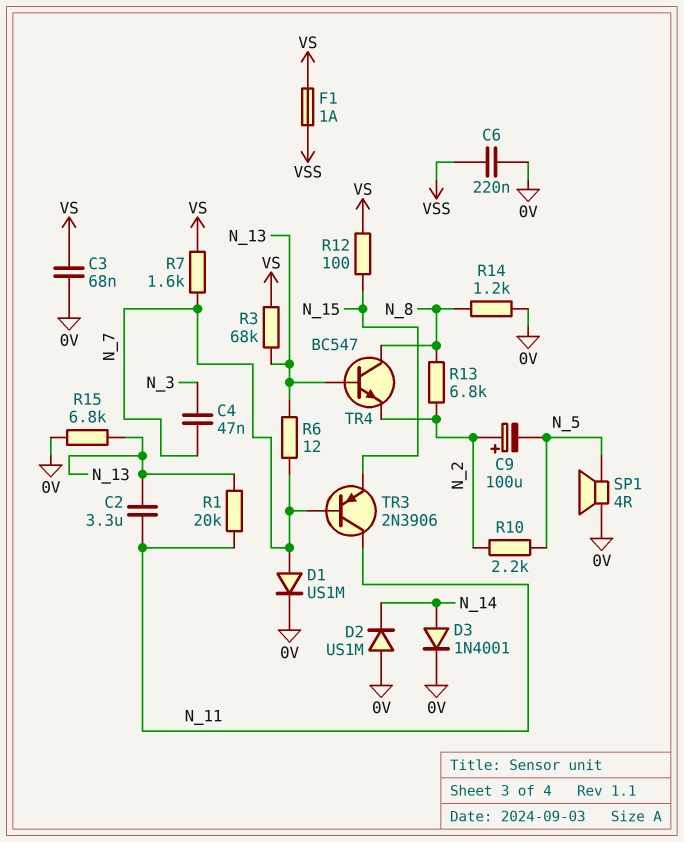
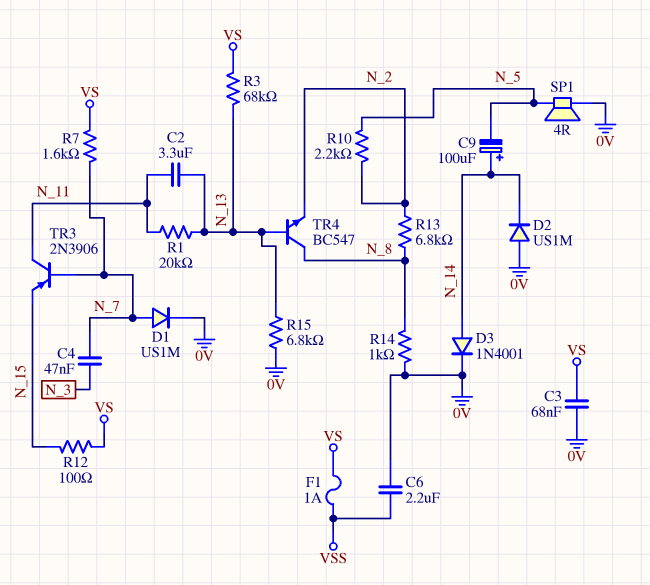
C6: 220nF (0V, VSS) -> 2.2uF (0V, VSS)
C9: 100uF (plus N_2, minus N_5) -> 100uF (plus N_14, minus N_5)
R6: 12 (N_7, N_13) -> none
R14: 1.2k (0V, N_8) -> 1k (0V, N_8)

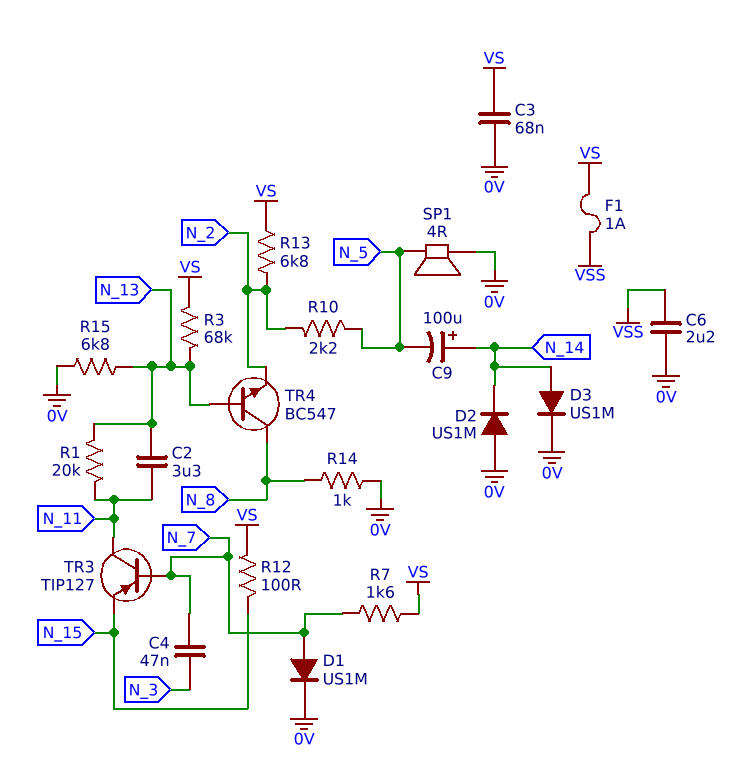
D3: diode 1N4001 (A N_14, K 0V) -> diode US1M (A N_14, K 0V)
R13: 6.8k (N_2, N_8) -> 6.8k (N_2, VS)
TR3: PNP 2N3906 (B N_7, C N_11, E N_15) -> PNP TIP127 (B N_7, C N_11, E N_15)

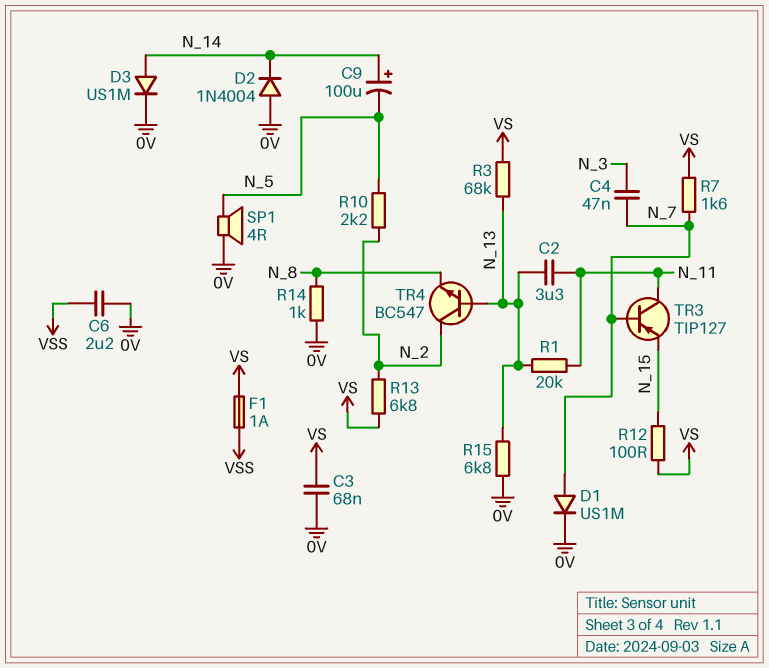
D2: diode US1M (A 0V, K N_14) -> diode 1N4004 (A 0V, K N_14)
TR4: NPN BC547 (B N_13, C N_8, E N_2) -> NPN BC547 (B N_13, C N_2, E N_8)

